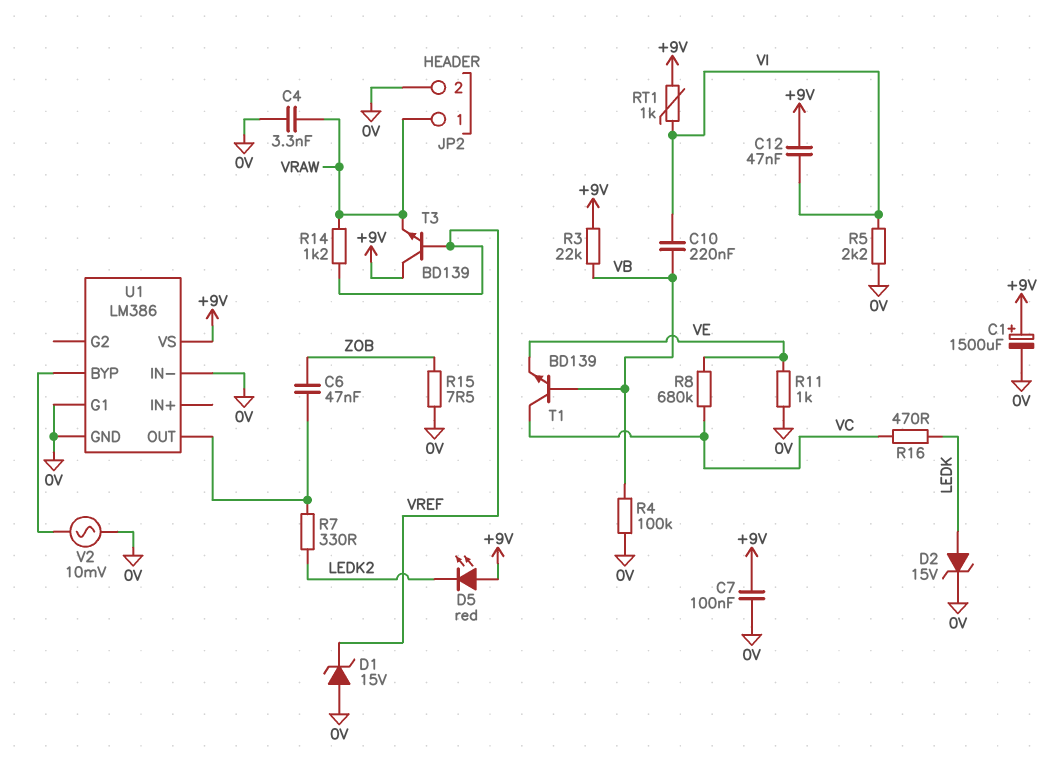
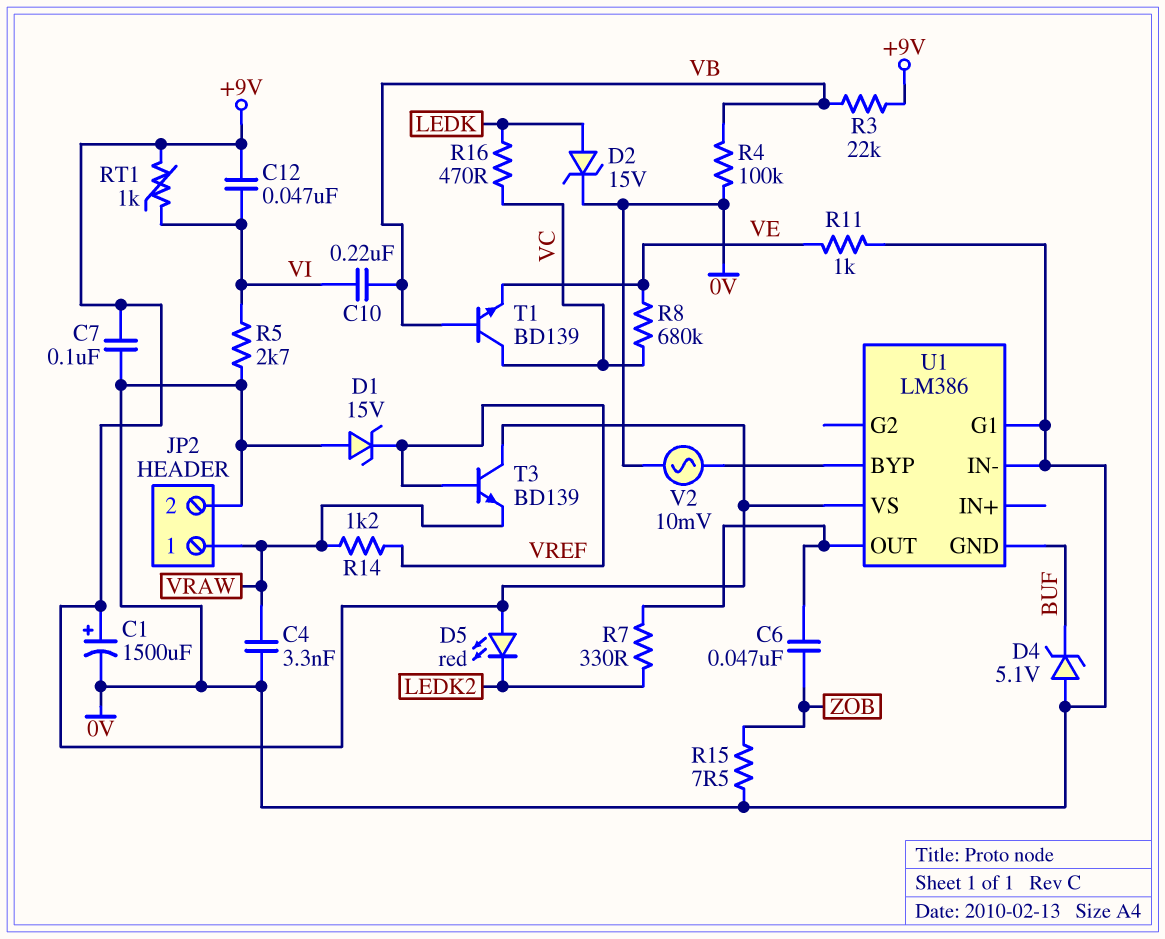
D4: none -> zener 5.1V (A 0V, K BUF)
R5: 2.2k (0V, VI) -> 2.7k (0V, VI)
U1 pin GND: 0V -> BUF

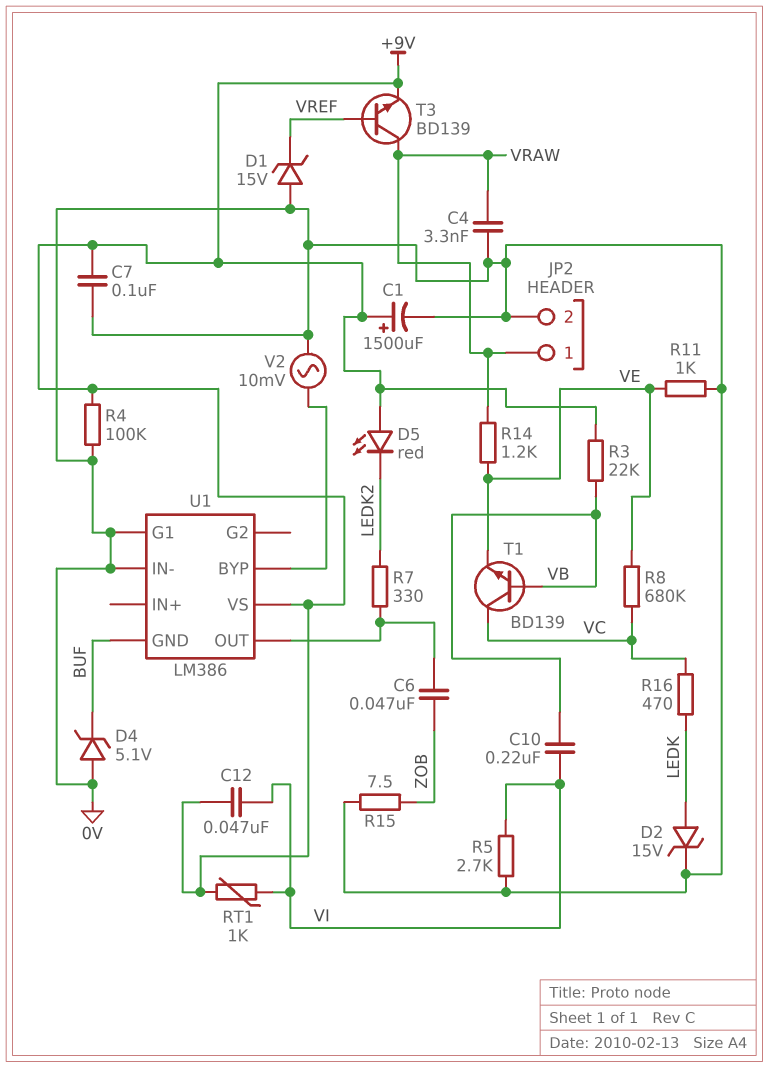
R4: 100k (0V, VB) -> 100k (+9V, 0V)
R14: 1.2k (VRAW, VREF) -> 1.2k (VE, VRAW)
T3: NPN BD139 (B VREF, C +9V, E VRAW) -> NPN BD139 (B VREF, C VRAW, E +9V)

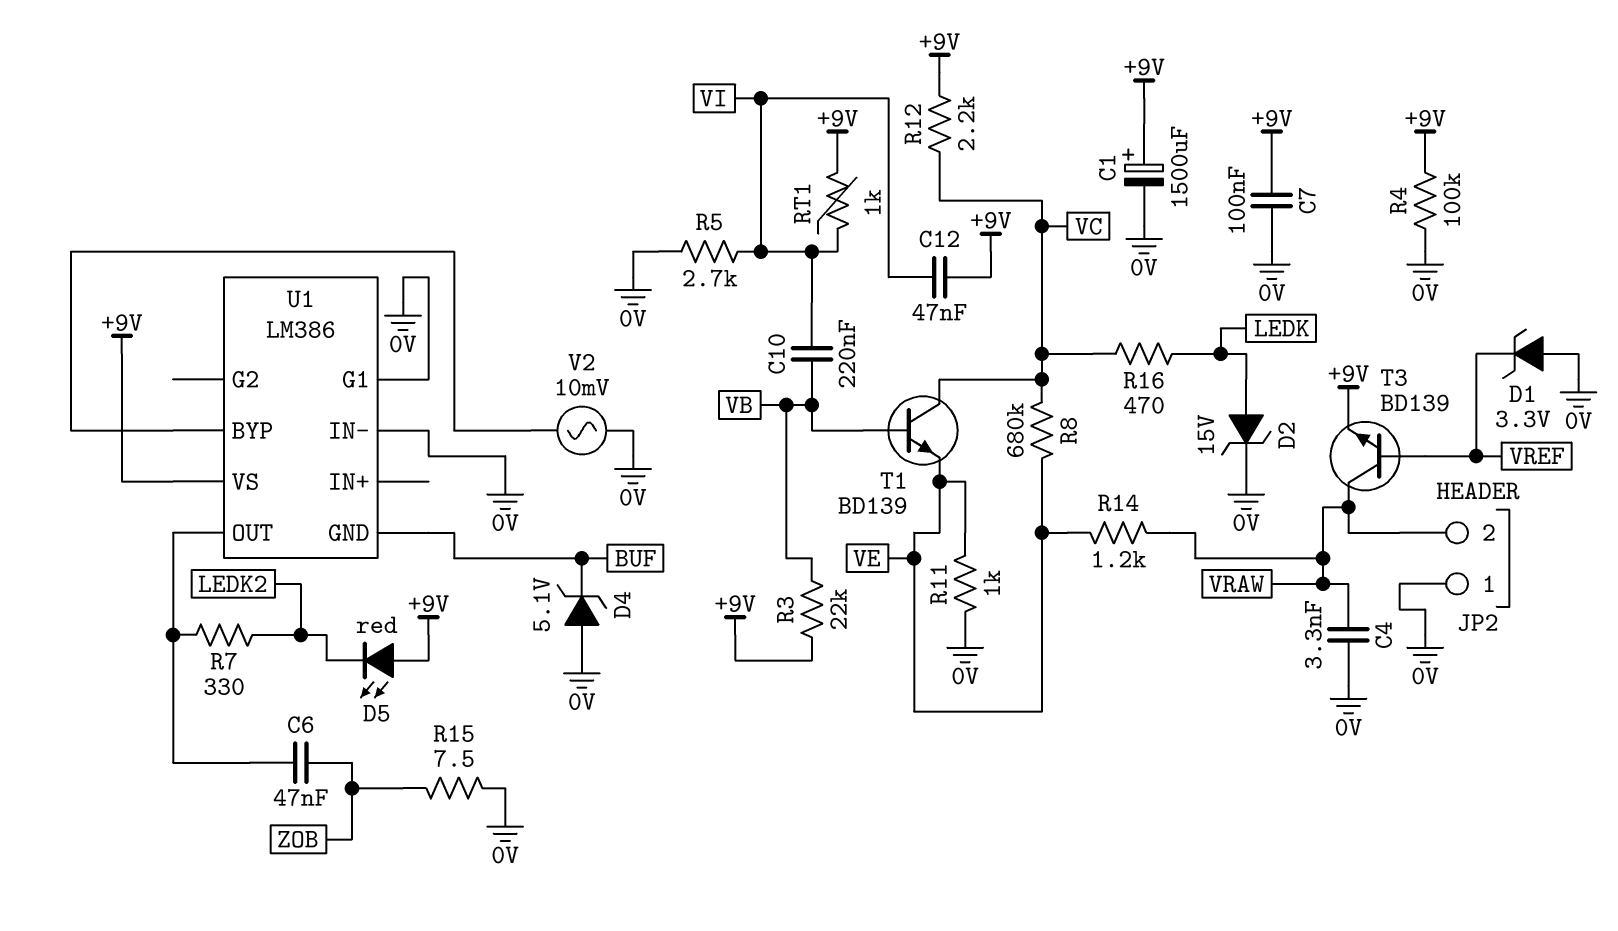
D1: zener 15V (A 0V, K VREF) -> zener 3.3V (A 0V, K VREF)
JP2 pin 1: VRAW -> 0V
JP2 pin 2: 0V -> VRAW
R12: none -> 2.2k (+9V, VC)

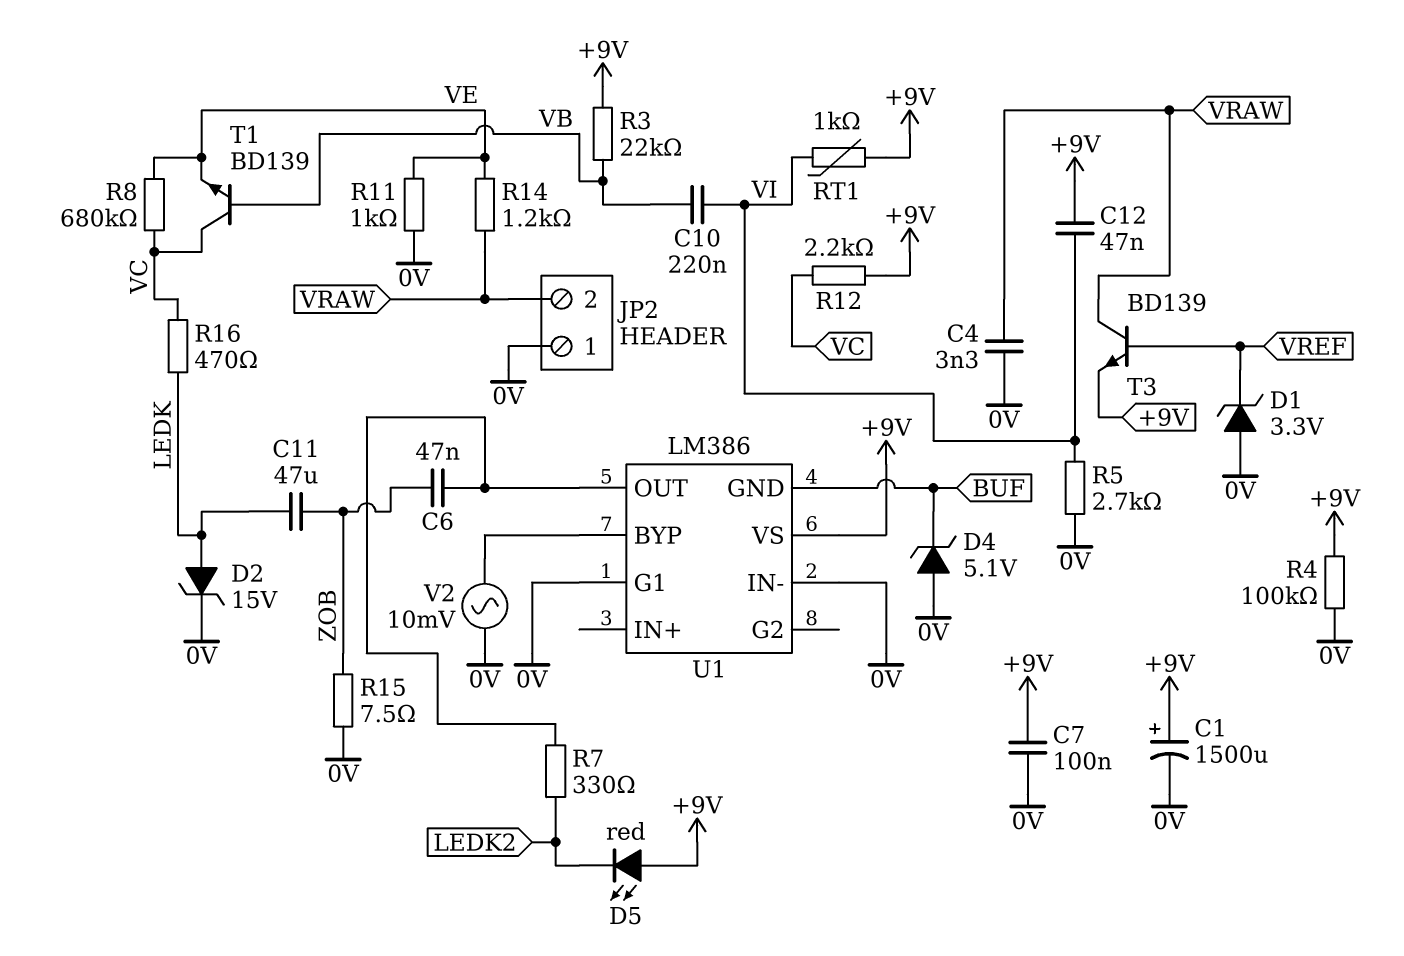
C11: none -> 47uF (LEDK, ZOB)

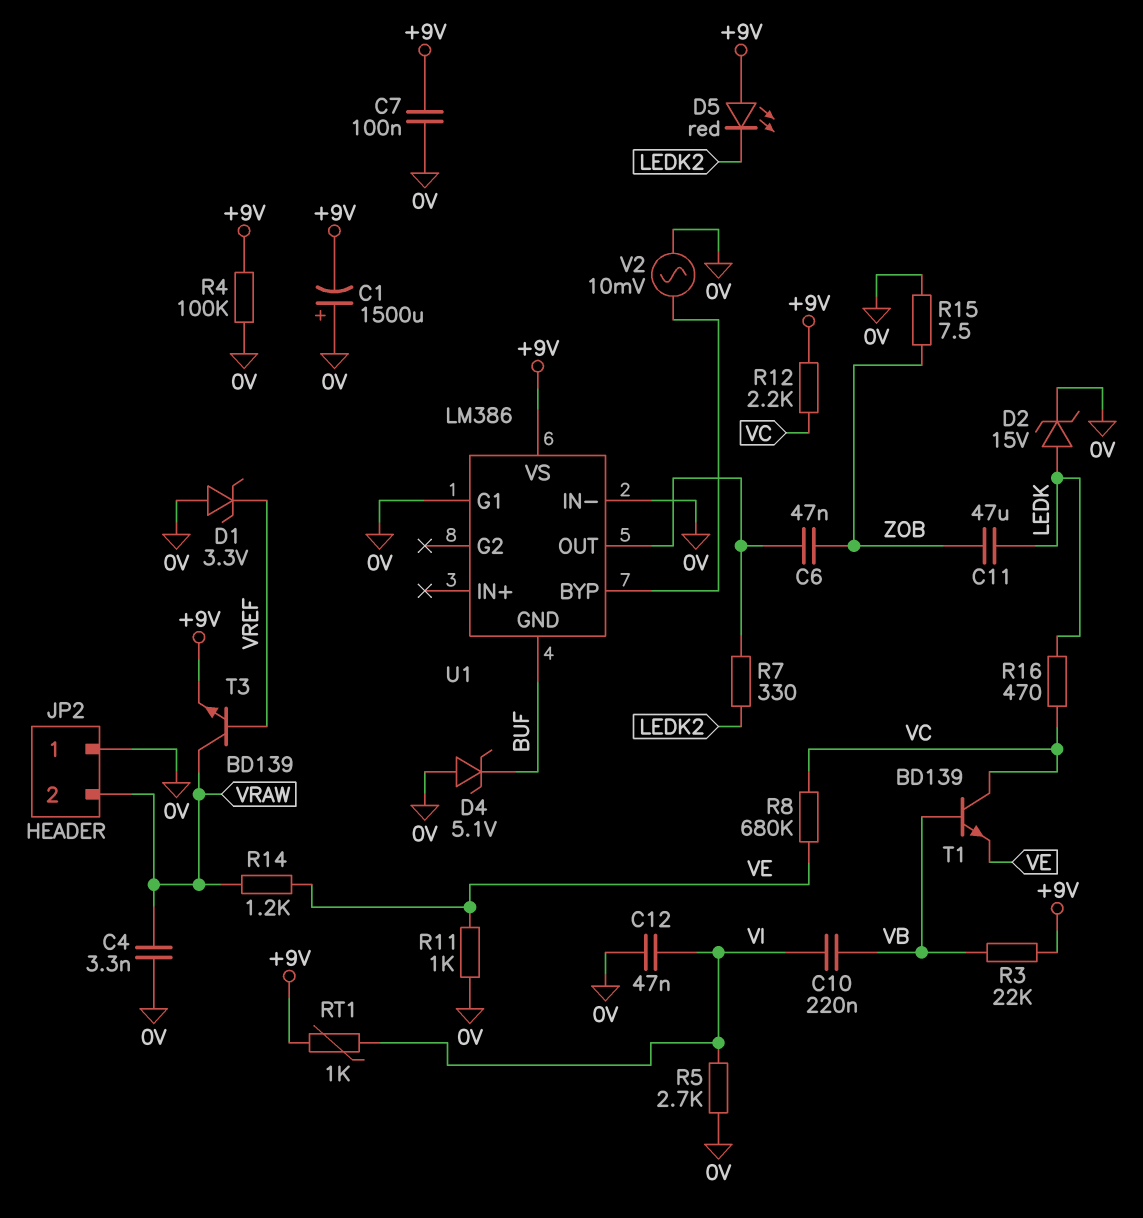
C1: 1500uF (plus +9V, minus 0V) -> 1500uF (plus 0V, minus +9V)
C12: 47nF (+9V, VI) -> 47nF (0V, VI)

